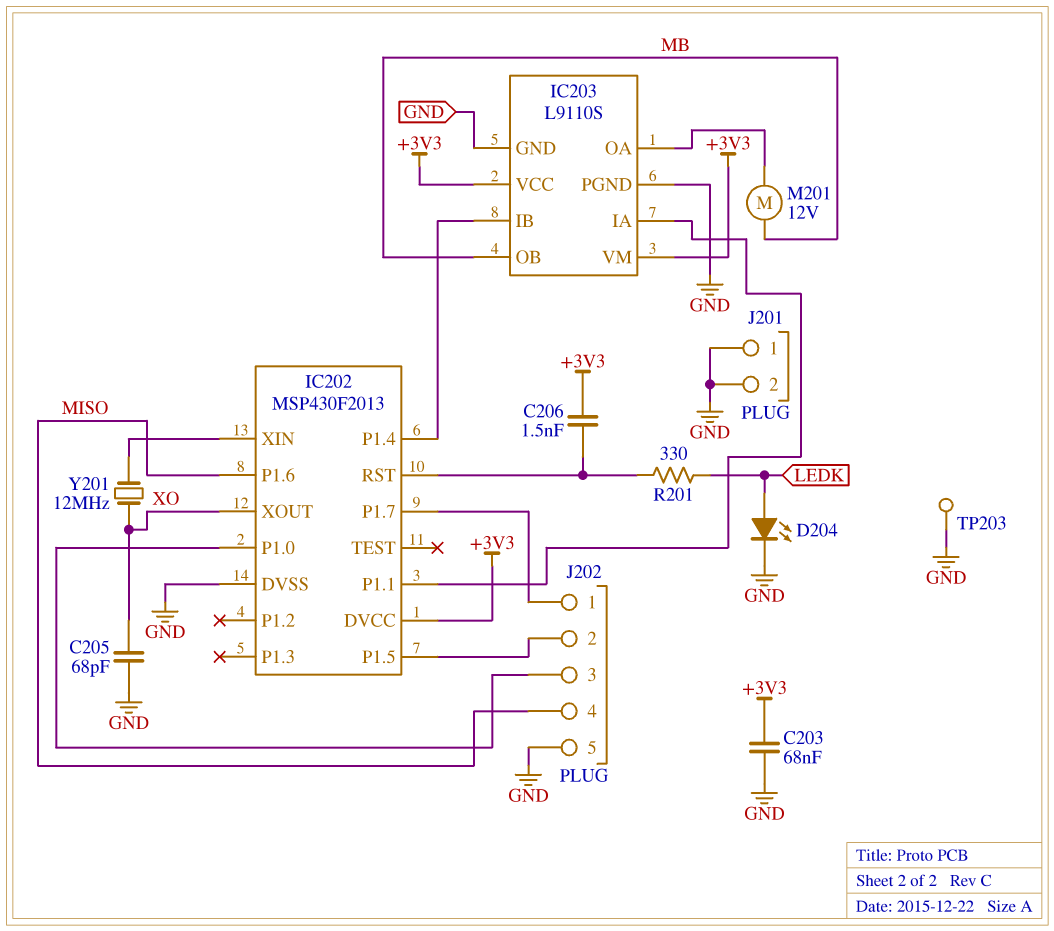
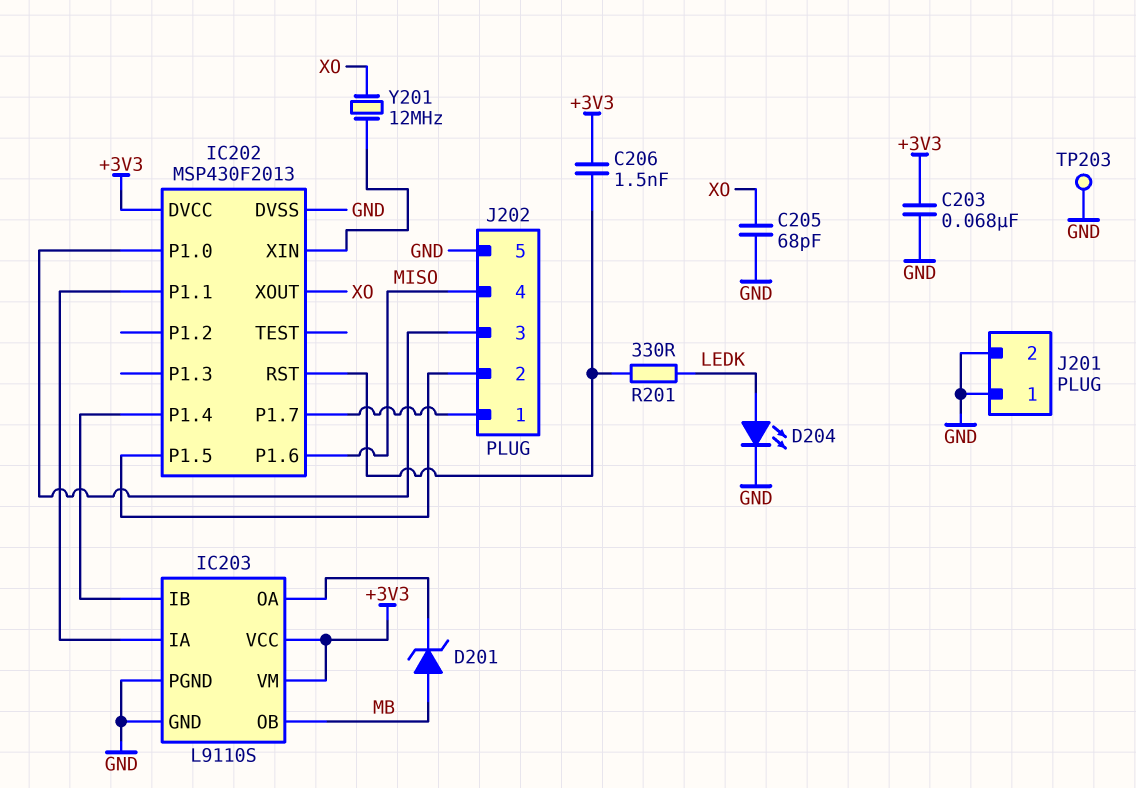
D201: none -> zener (A MB, K IC203/OA)
M201: motor 12V (IC203/OA, MB) -> none

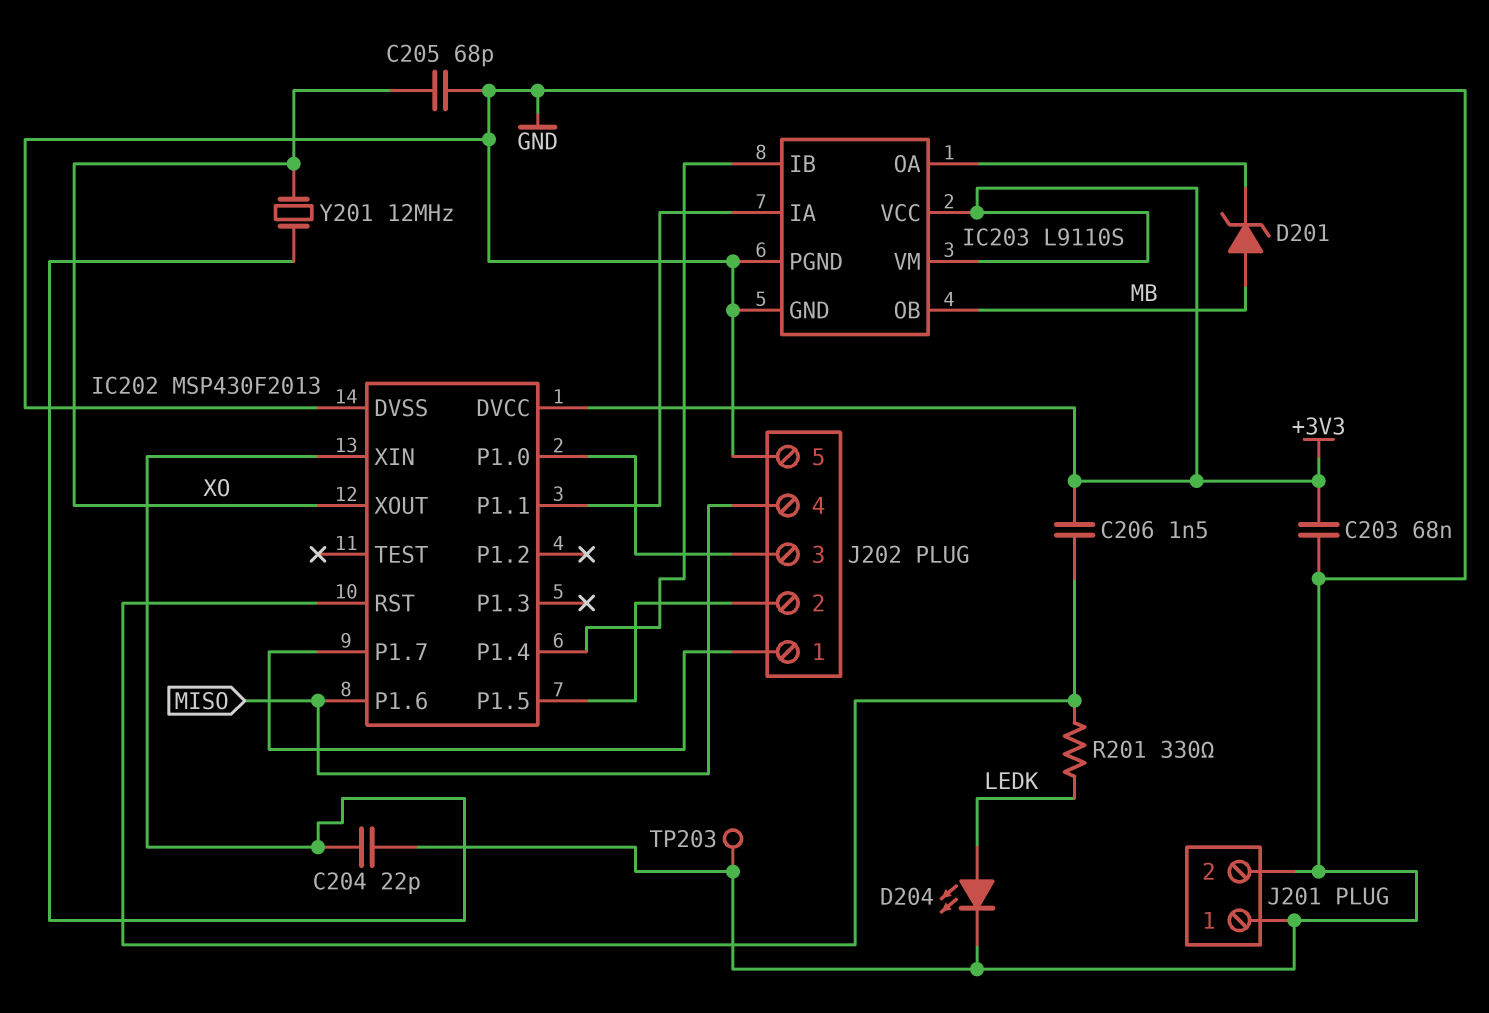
C204: none -> 22pF (GND, IC202/XIN)

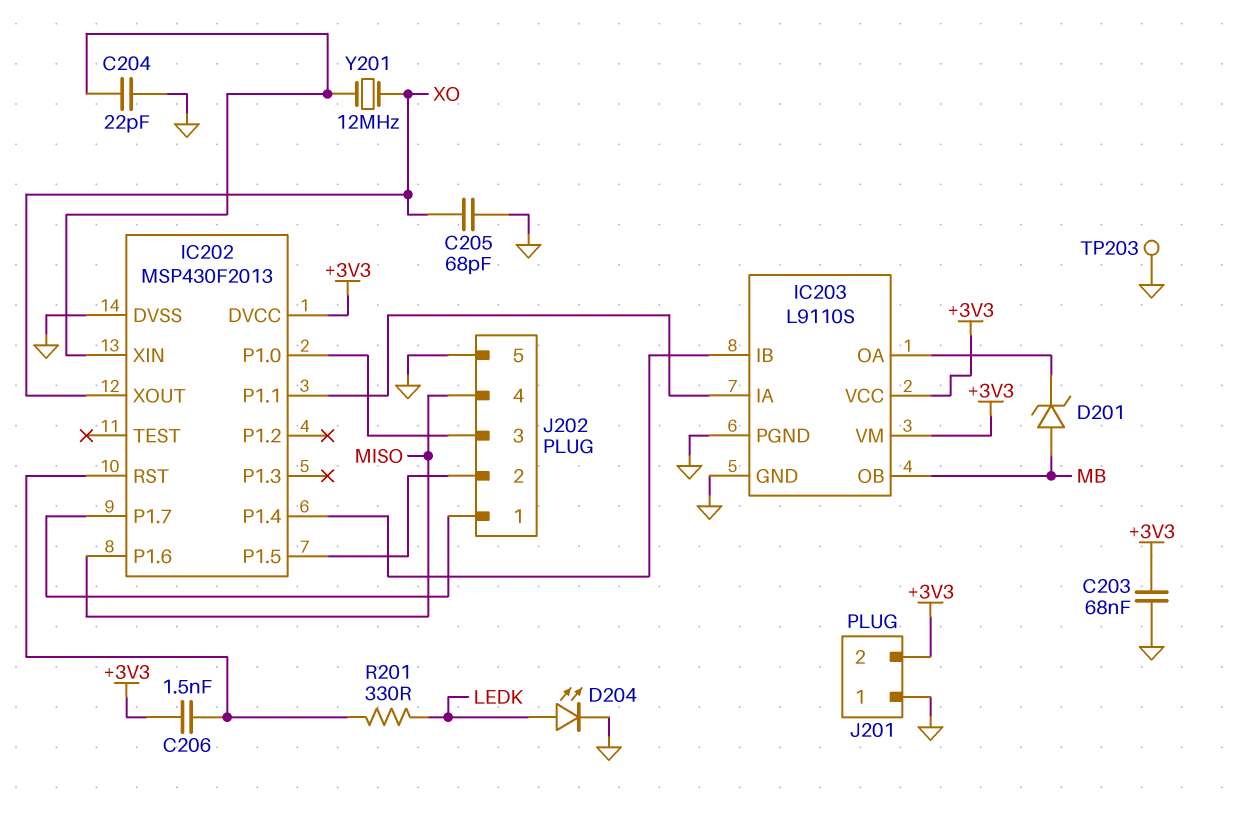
J201 pin 2: GND -> +3V3

